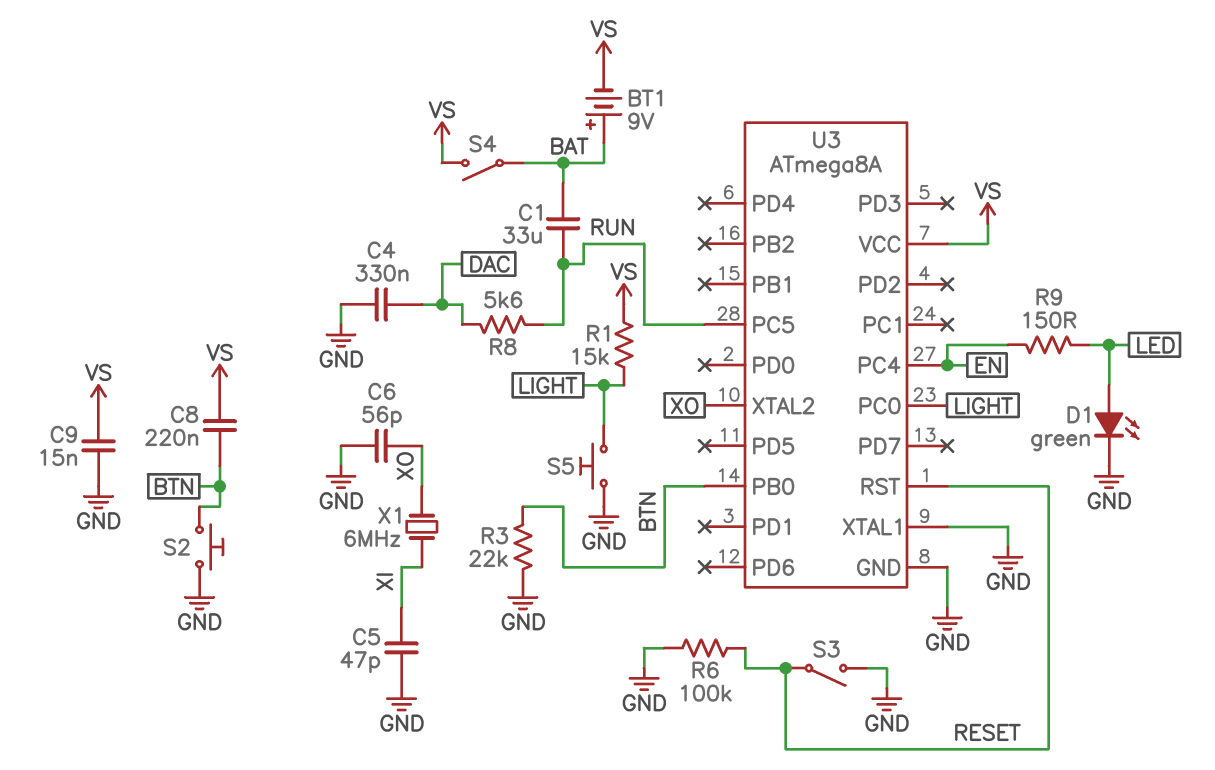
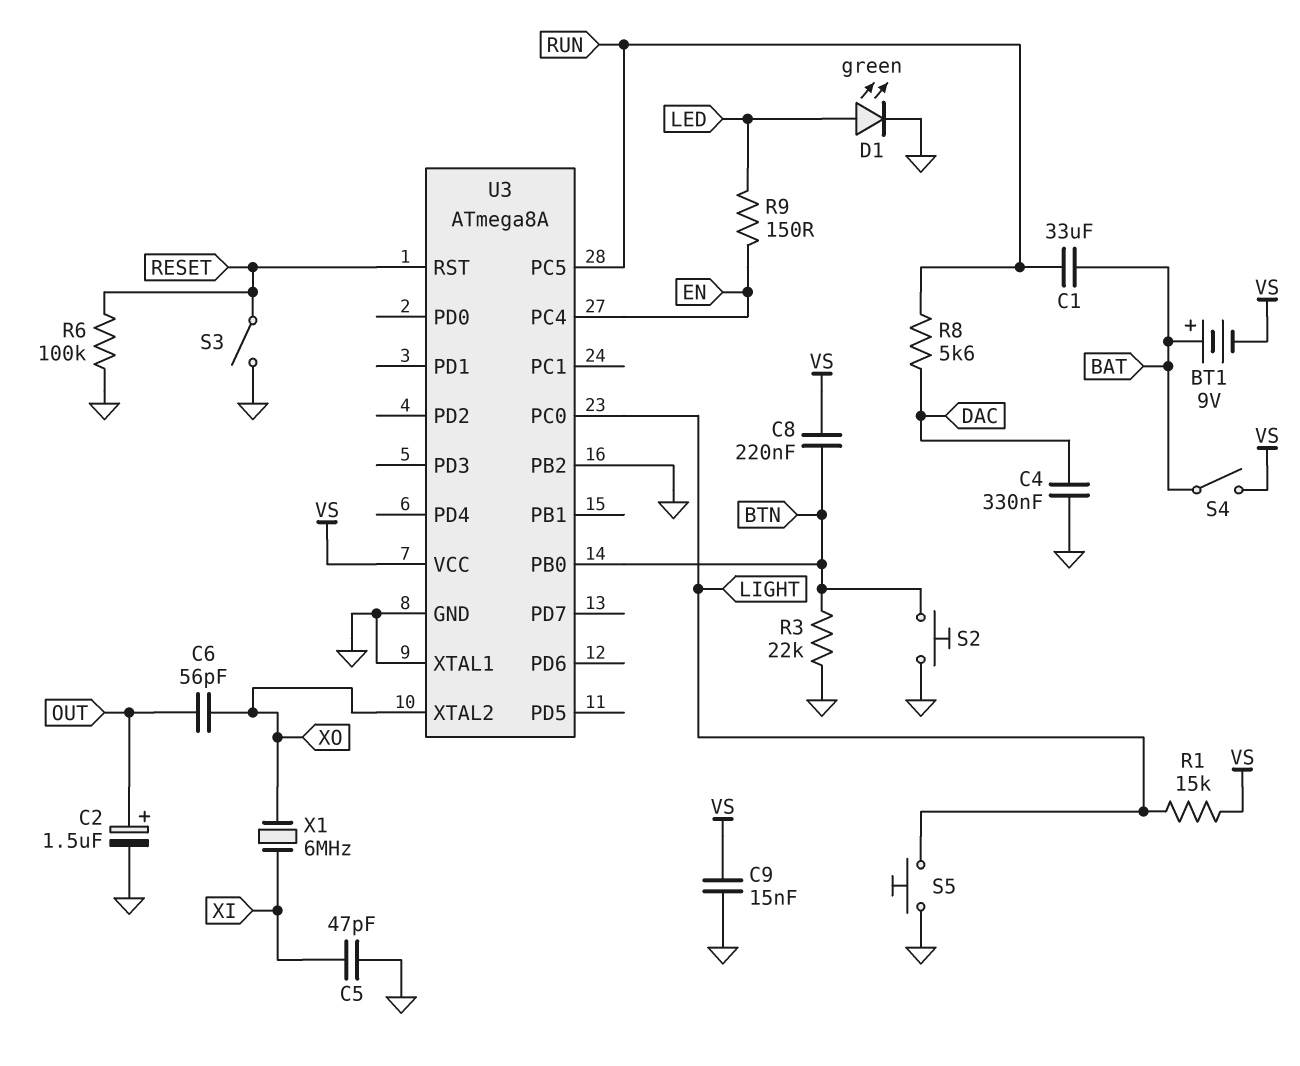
C2: none -> 1.5uF (plus OUT, minus GND)
C6: 56pF (GND, XO) -> 56pF (OUT, XO)
U3 pin PB2: none -> GND

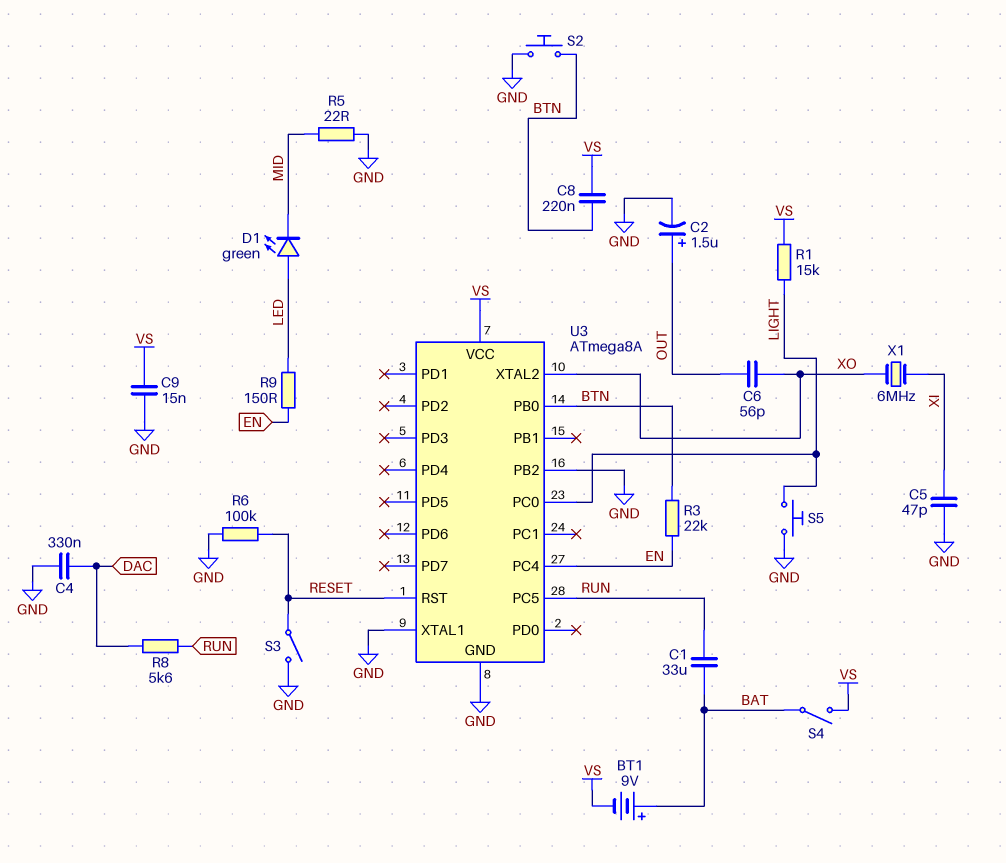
D1: LED green (A LED, K GND) -> LED green (A LED, K MID)
R3: 22k (BTN, GND) -> 22k (BTN, EN)
R5: none -> 22 (GND, MID)

